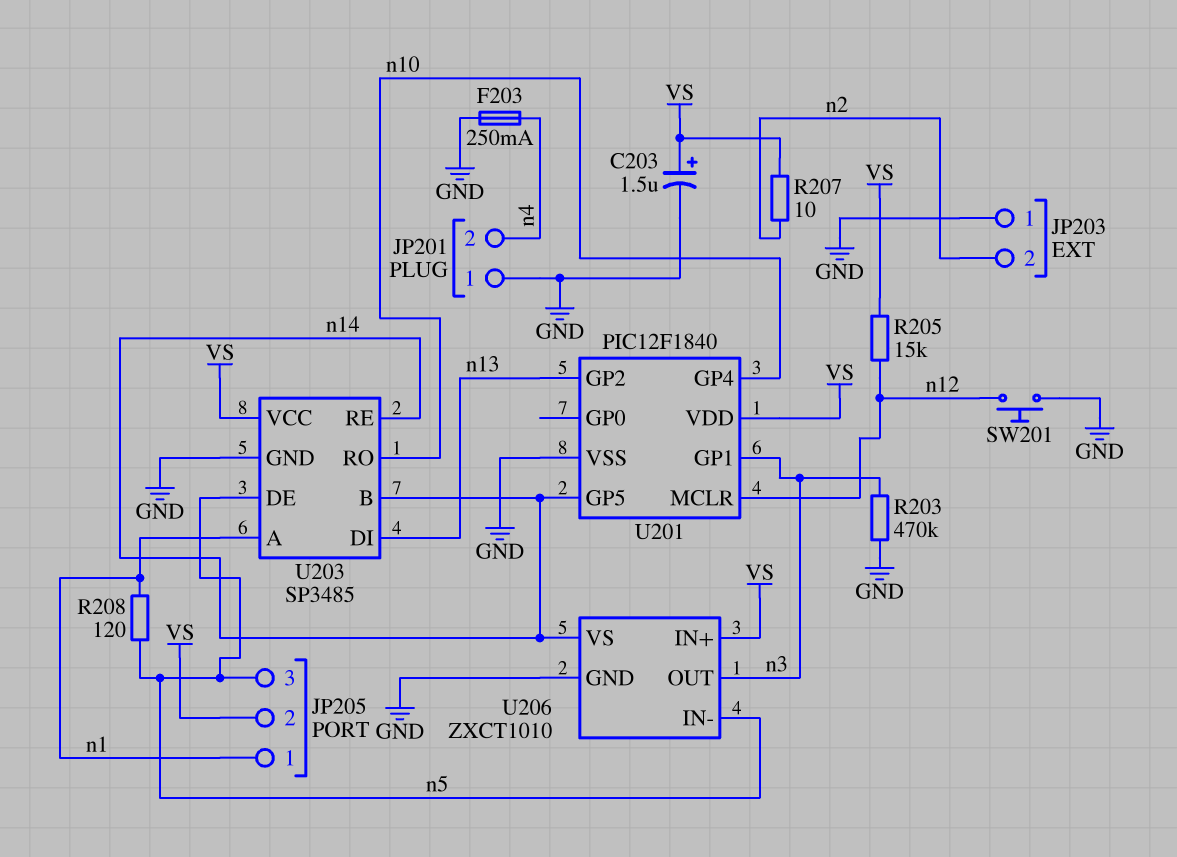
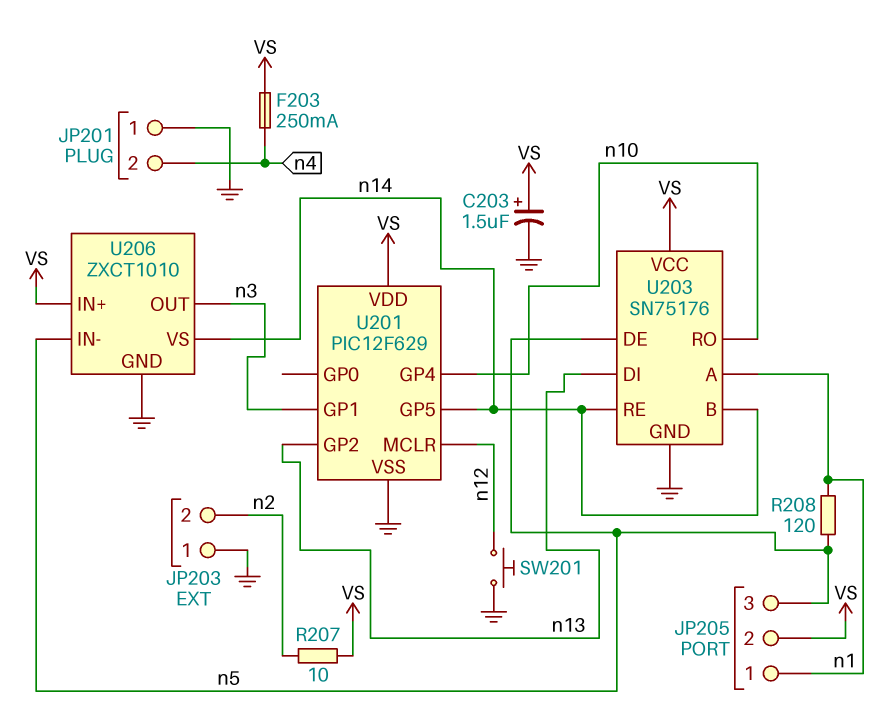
F203: 250mA (GND, n4) -> 250mA (VS, n4)
R203: 470k (GND, n3) -> none
R205: 15k (VS, n12) -> none
U201: PIC12F1840 -> PIC12F629
U203: SP3485 -> SN75176

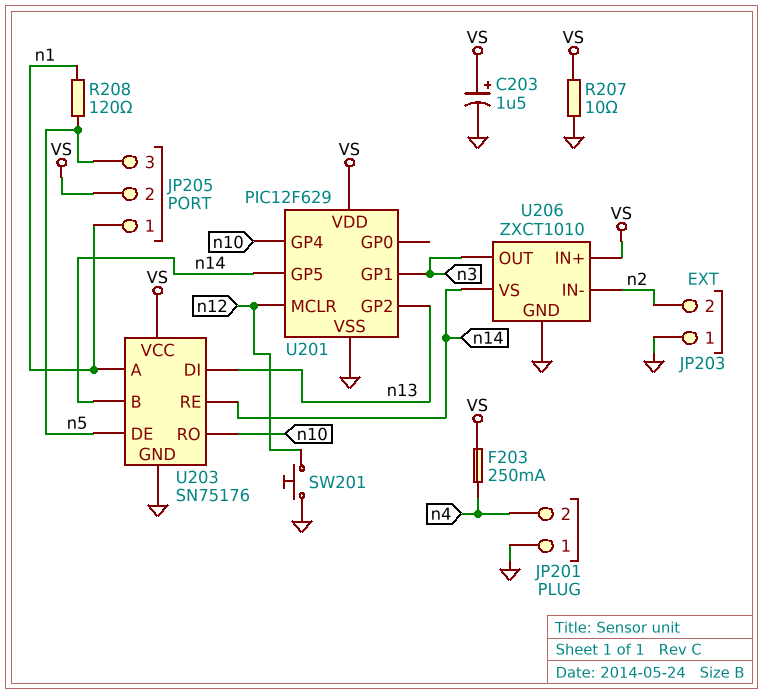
R207: 10 (VS, n2) -> 10 (GND, VS)
U206 pin IN-: n5 -> n2

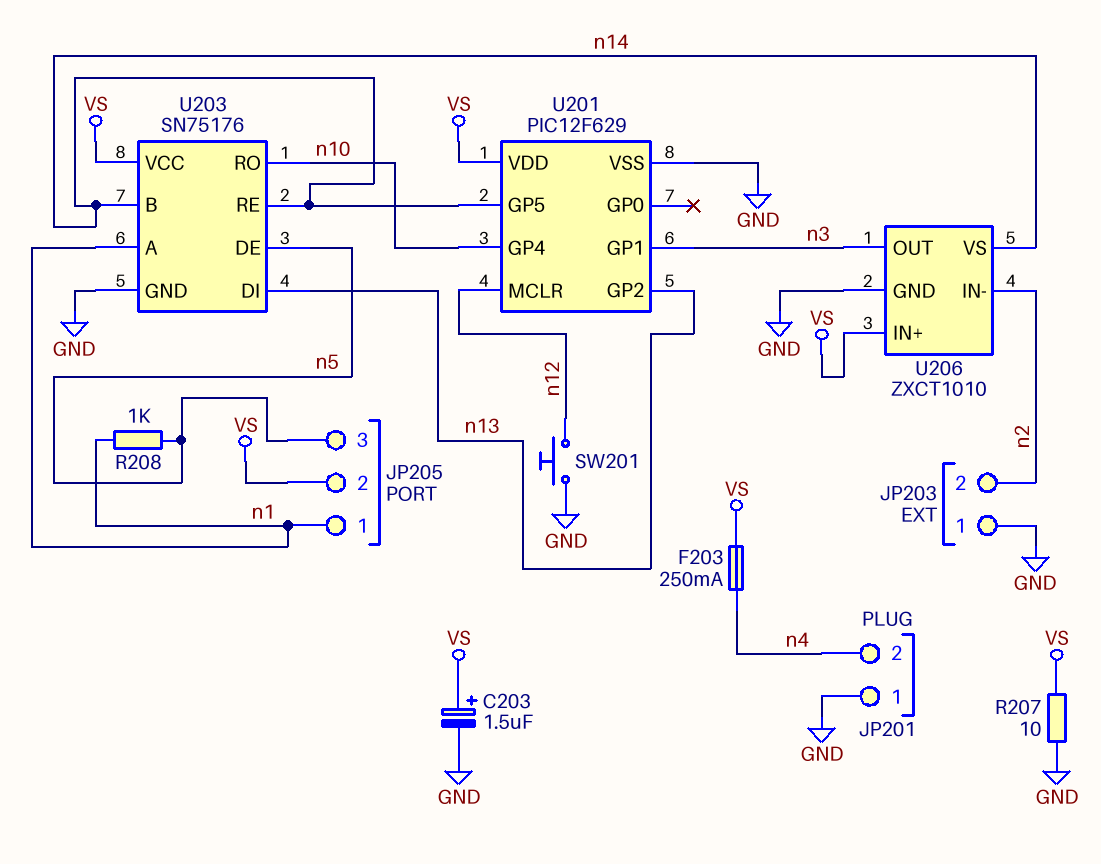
R208: 120 (n1, n5) -> 1k (n1, n5)

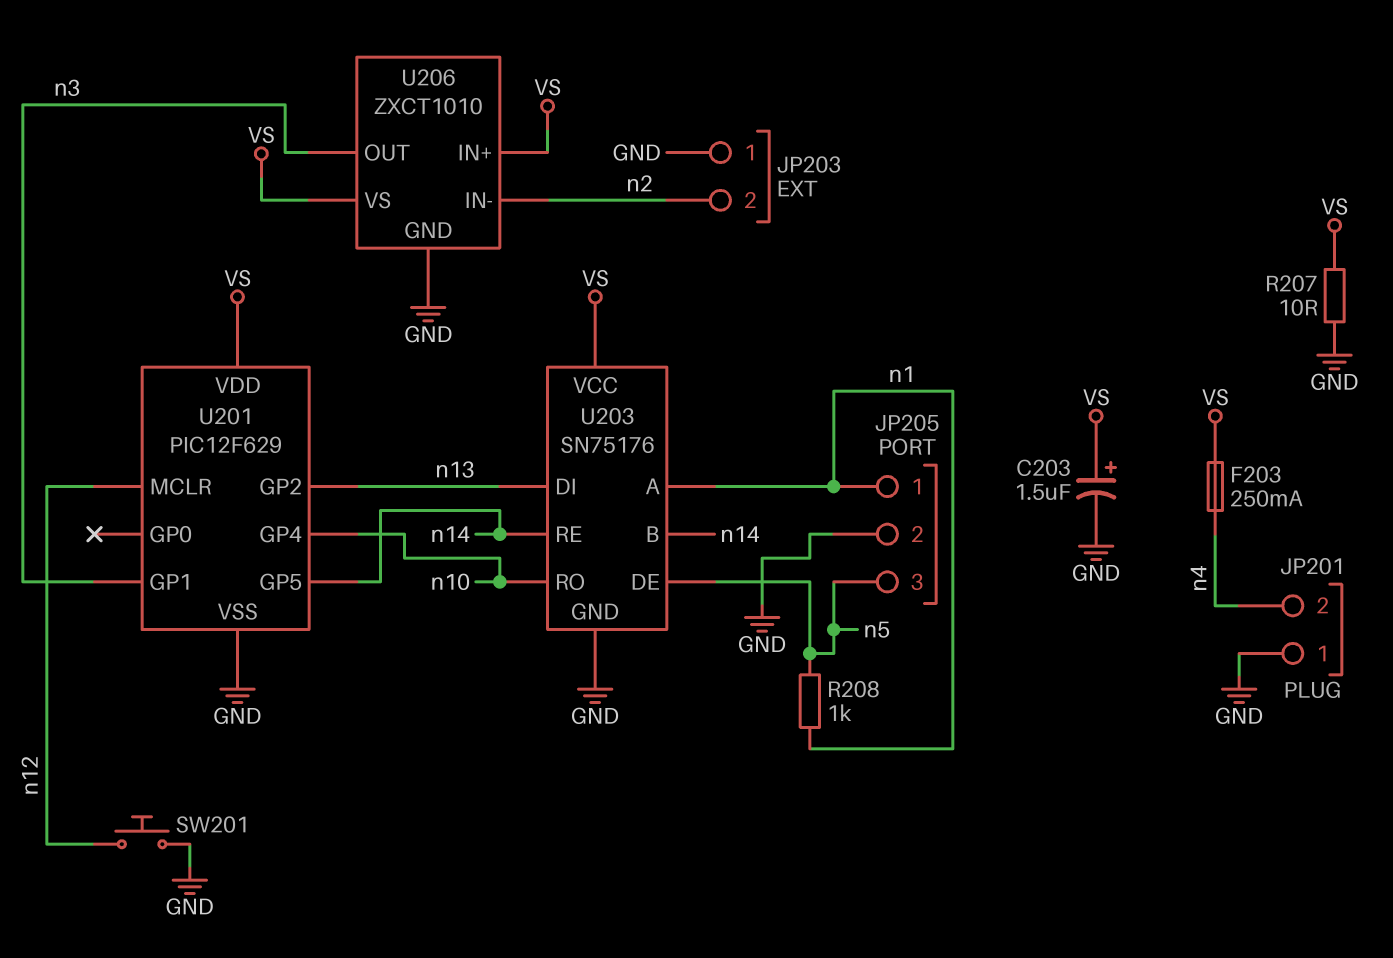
JP205 pin 2: VS -> GND
U206 pin VS: n14 -> VS

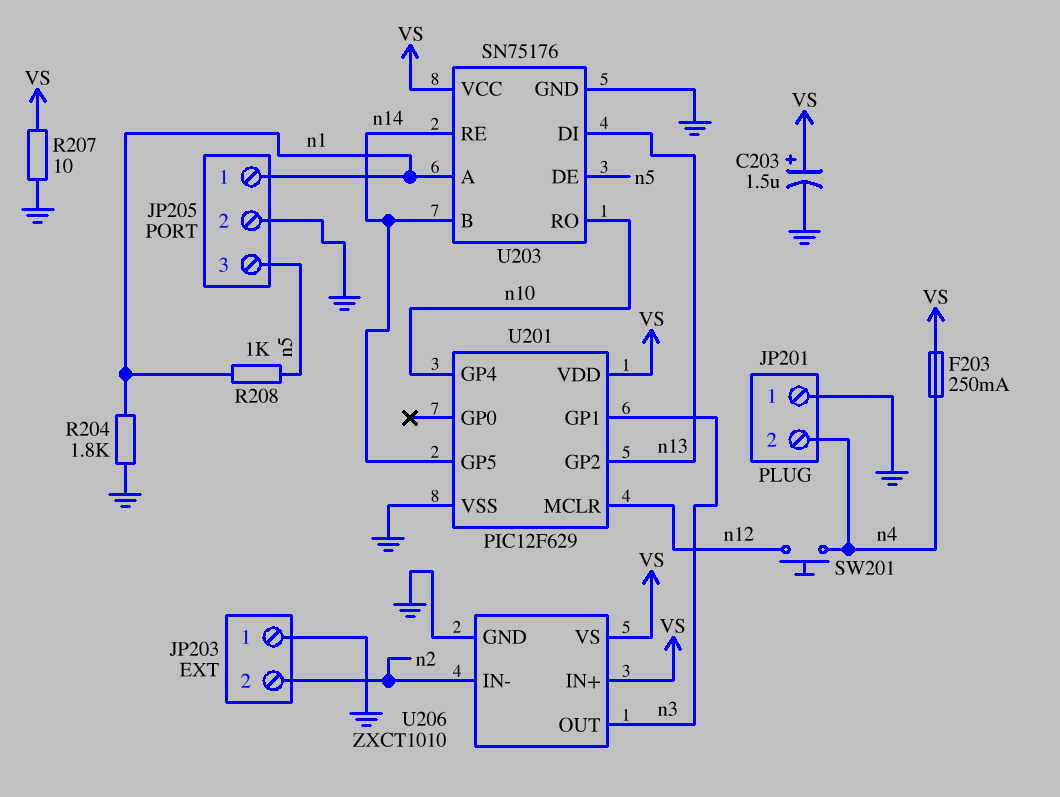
R204: none -> 1.8k (GND, n1)
SW201: button (GND, n12) -> button (n4, n12)

